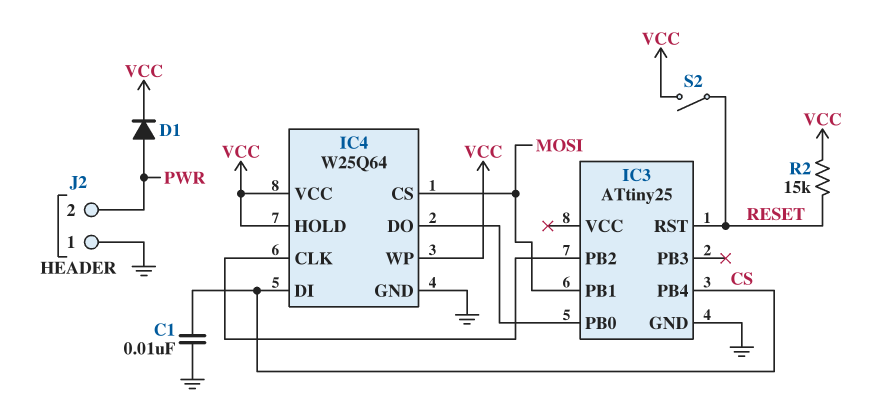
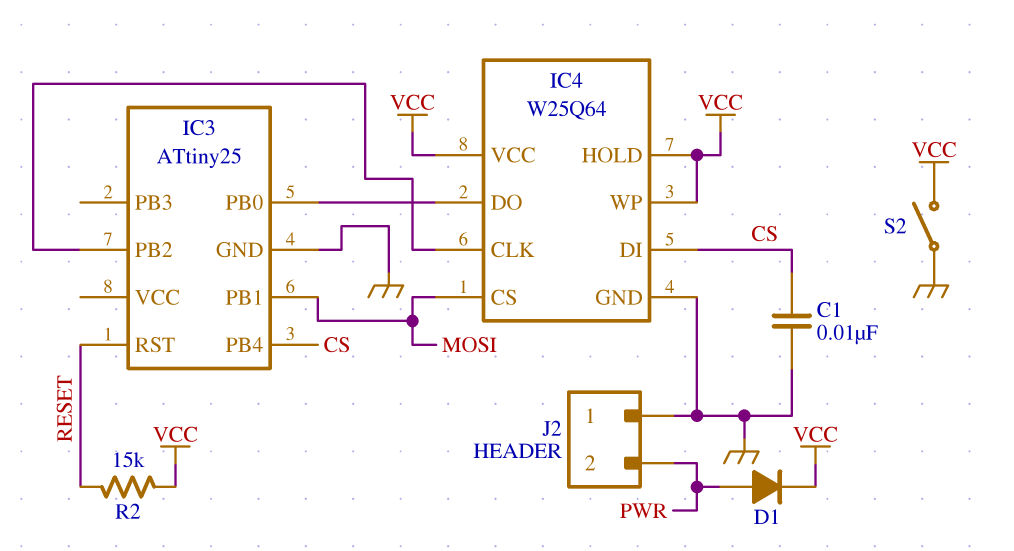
S2: switch (RESET, VCC) -> switch (GND, VCC)

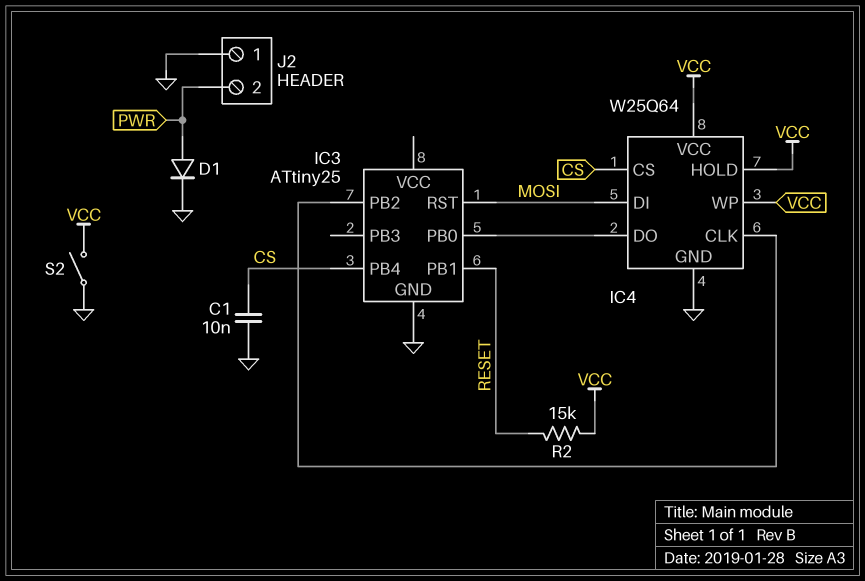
D1: diode (A PWR, K VCC) -> diode (A PWR, K GND)
IC3 pin PB1: MOSI -> RESET
IC3 pin RST: RESET -> MOSI
IC4 pin CS: MOSI -> CS
IC4 pin DI: CS -> MOSI

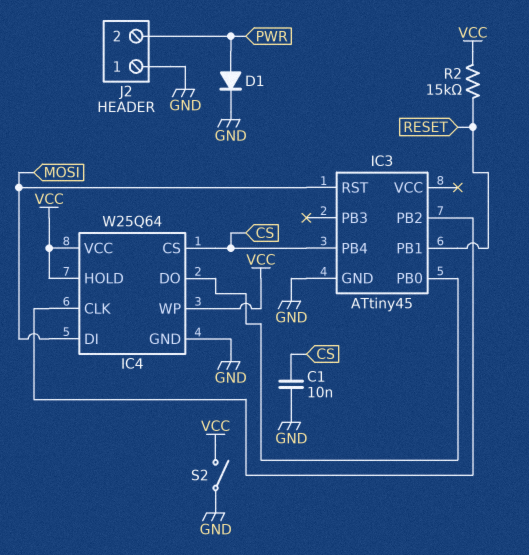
IC3: ATtiny25 -> ATtiny45

